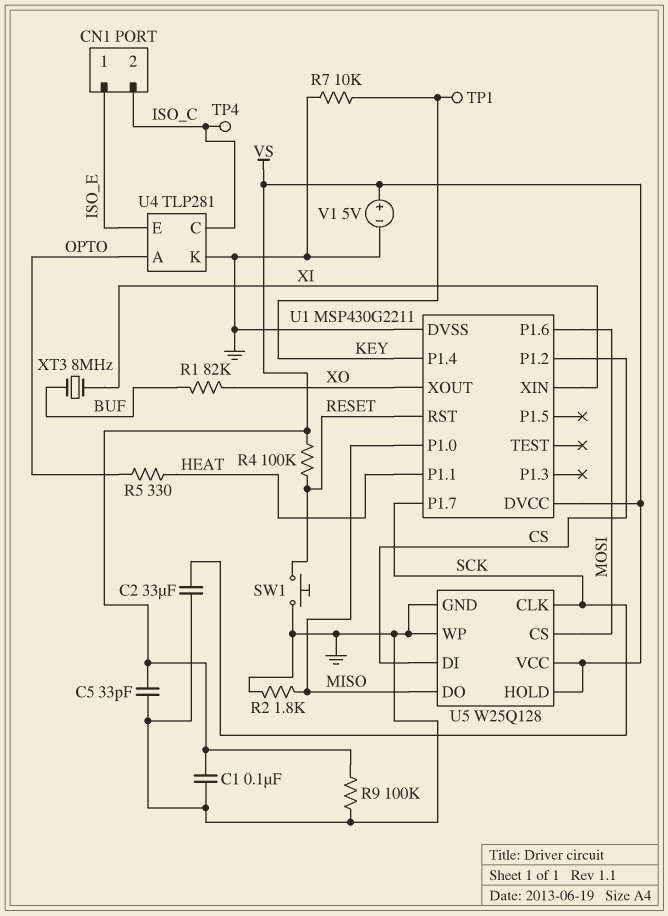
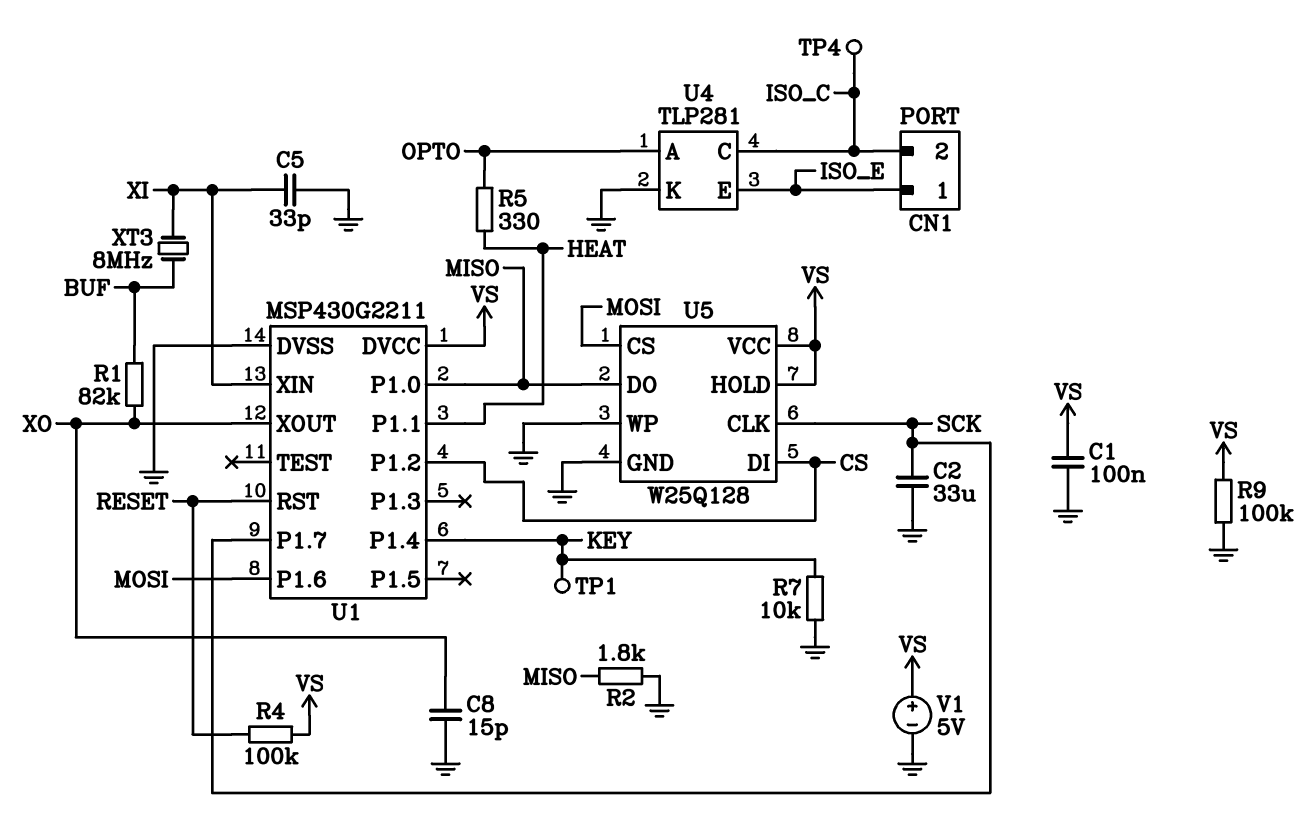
C5: 33pF (GND, VS) -> 33pF (GND, XI)
C8: none -> 15pF (GND, XO)
SW1: button (GND, RESET) -> none

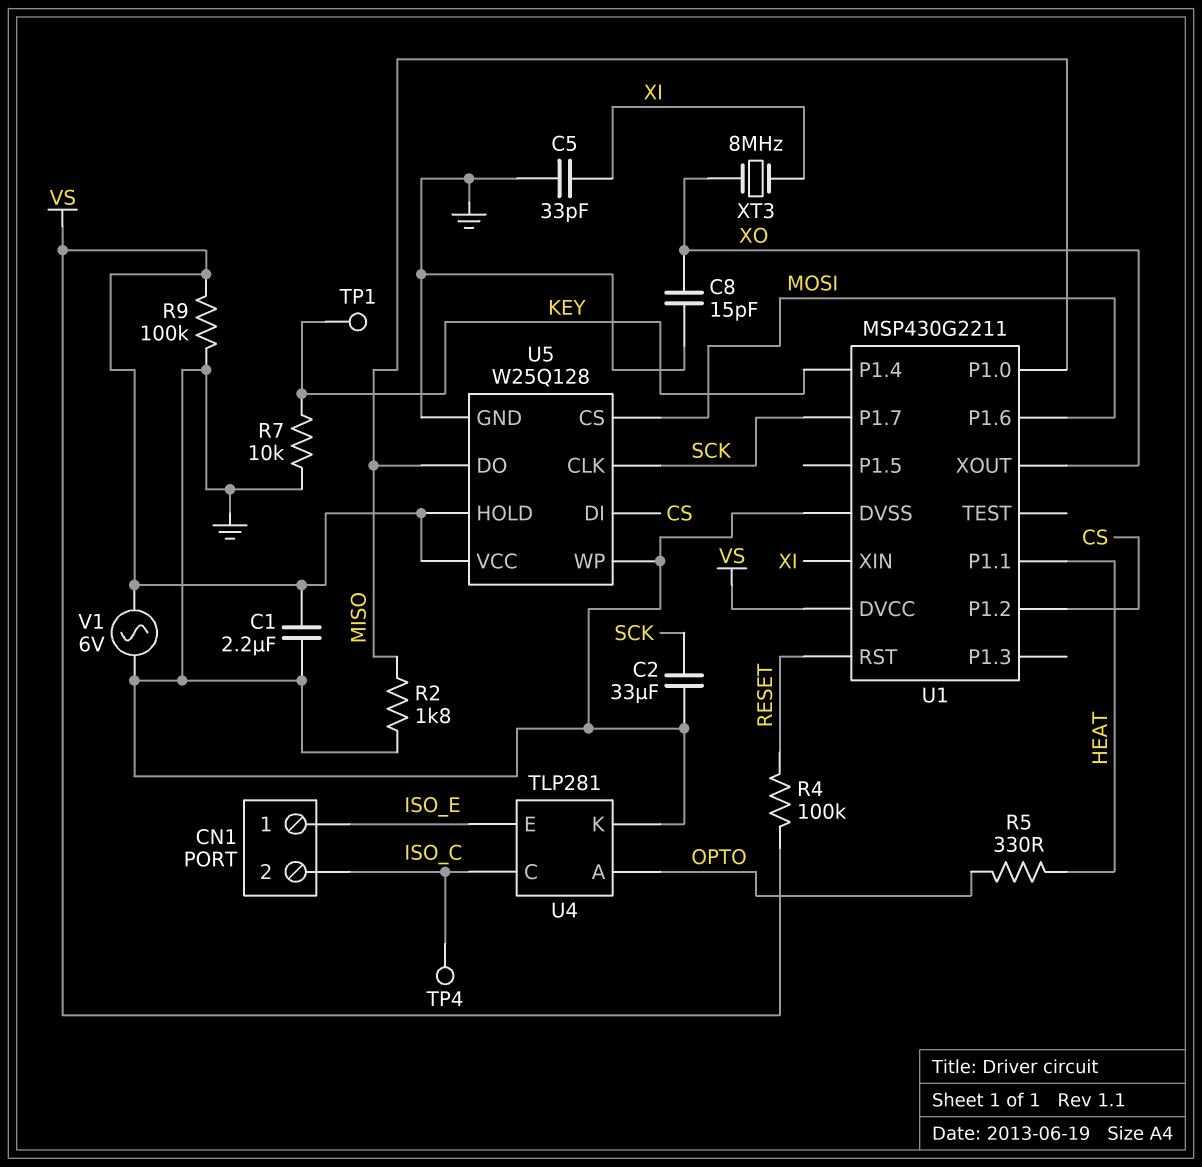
C1: 100nF (GND, VS) -> 2.2uF (GND, VS)
R1: 82k (BUF, XO) -> none
V1: 5V (plus VS, minus GND) -> AC 6V (GND, VS)
XT3: 8MHz (BUF, XI) -> 8MHz (XI, XO)

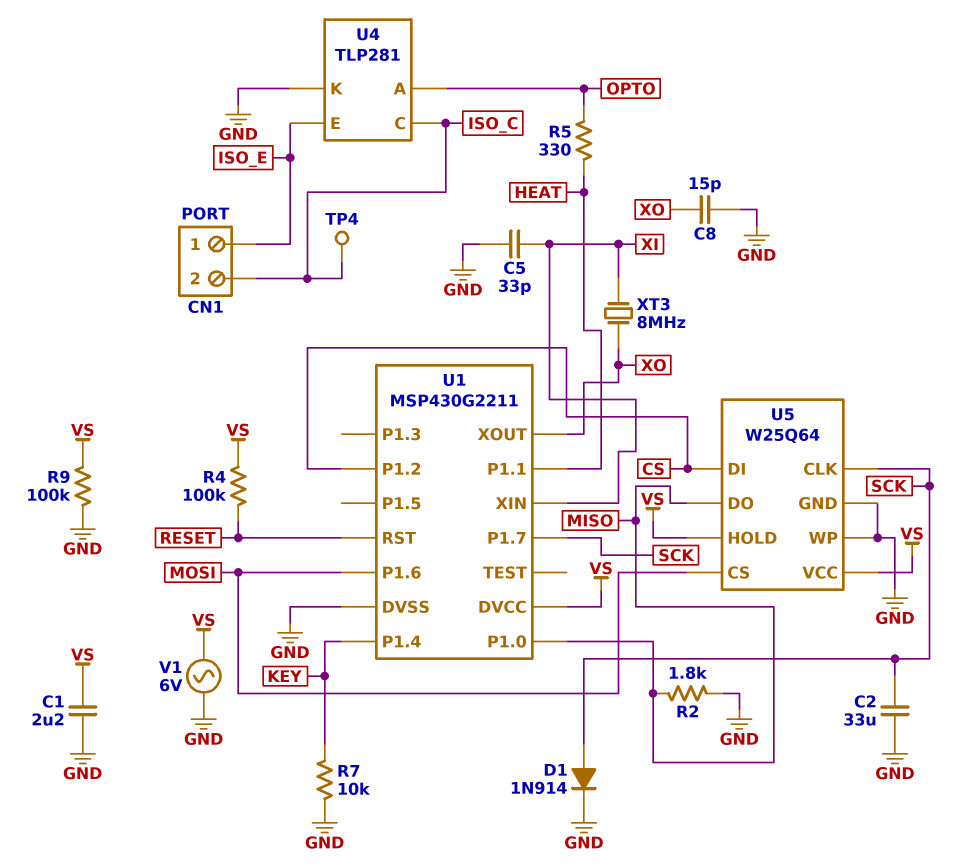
D1: none -> diode 1N914 (A SCK, K GND)
TP1: test point (KEY) -> none
U5: W25Q128 -> W25Q64

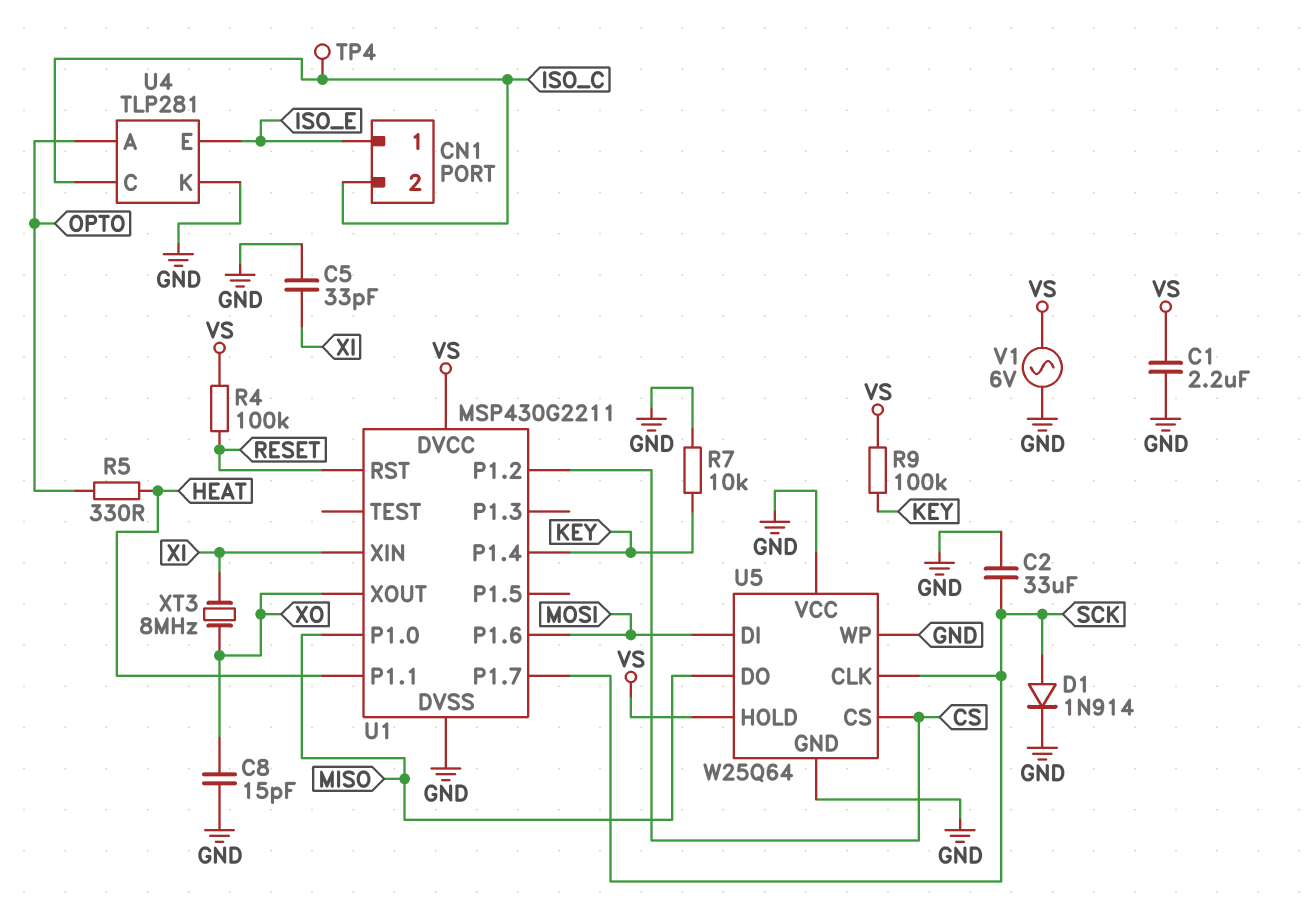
R2: 1.8k (GND, MISO) -> none
R9: 100k (GND, VS) -> 100k (KEY, VS)
U5 pin CS: MOSI -> CS
U5 pin DI: CS -> MOSI
U5 pin VCC: VS -> GND

